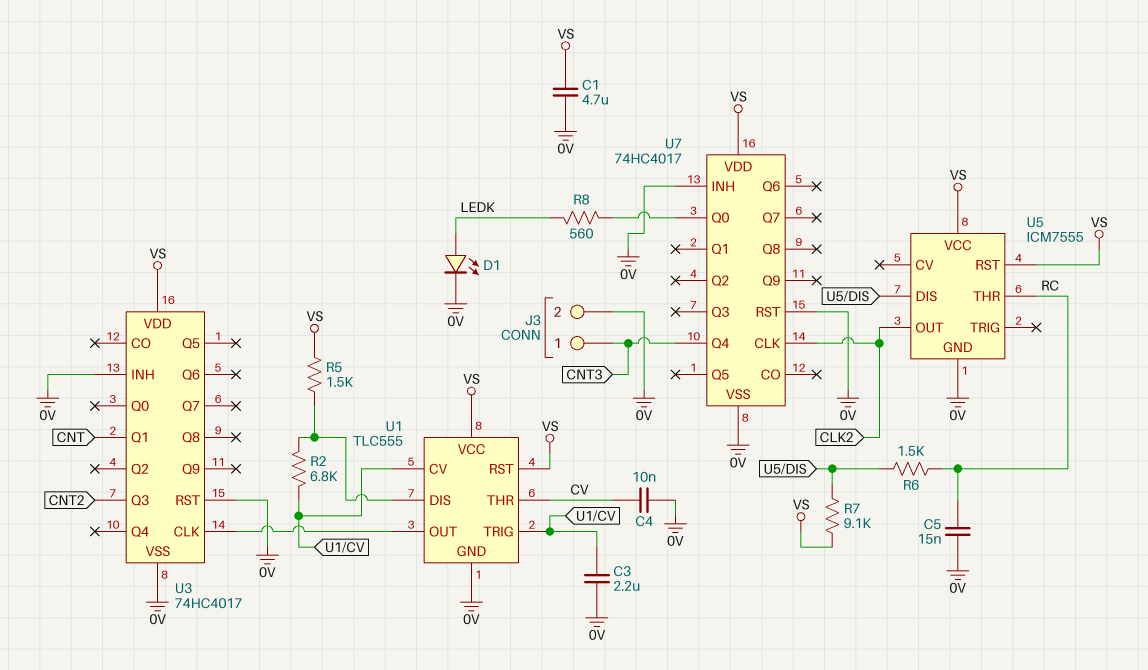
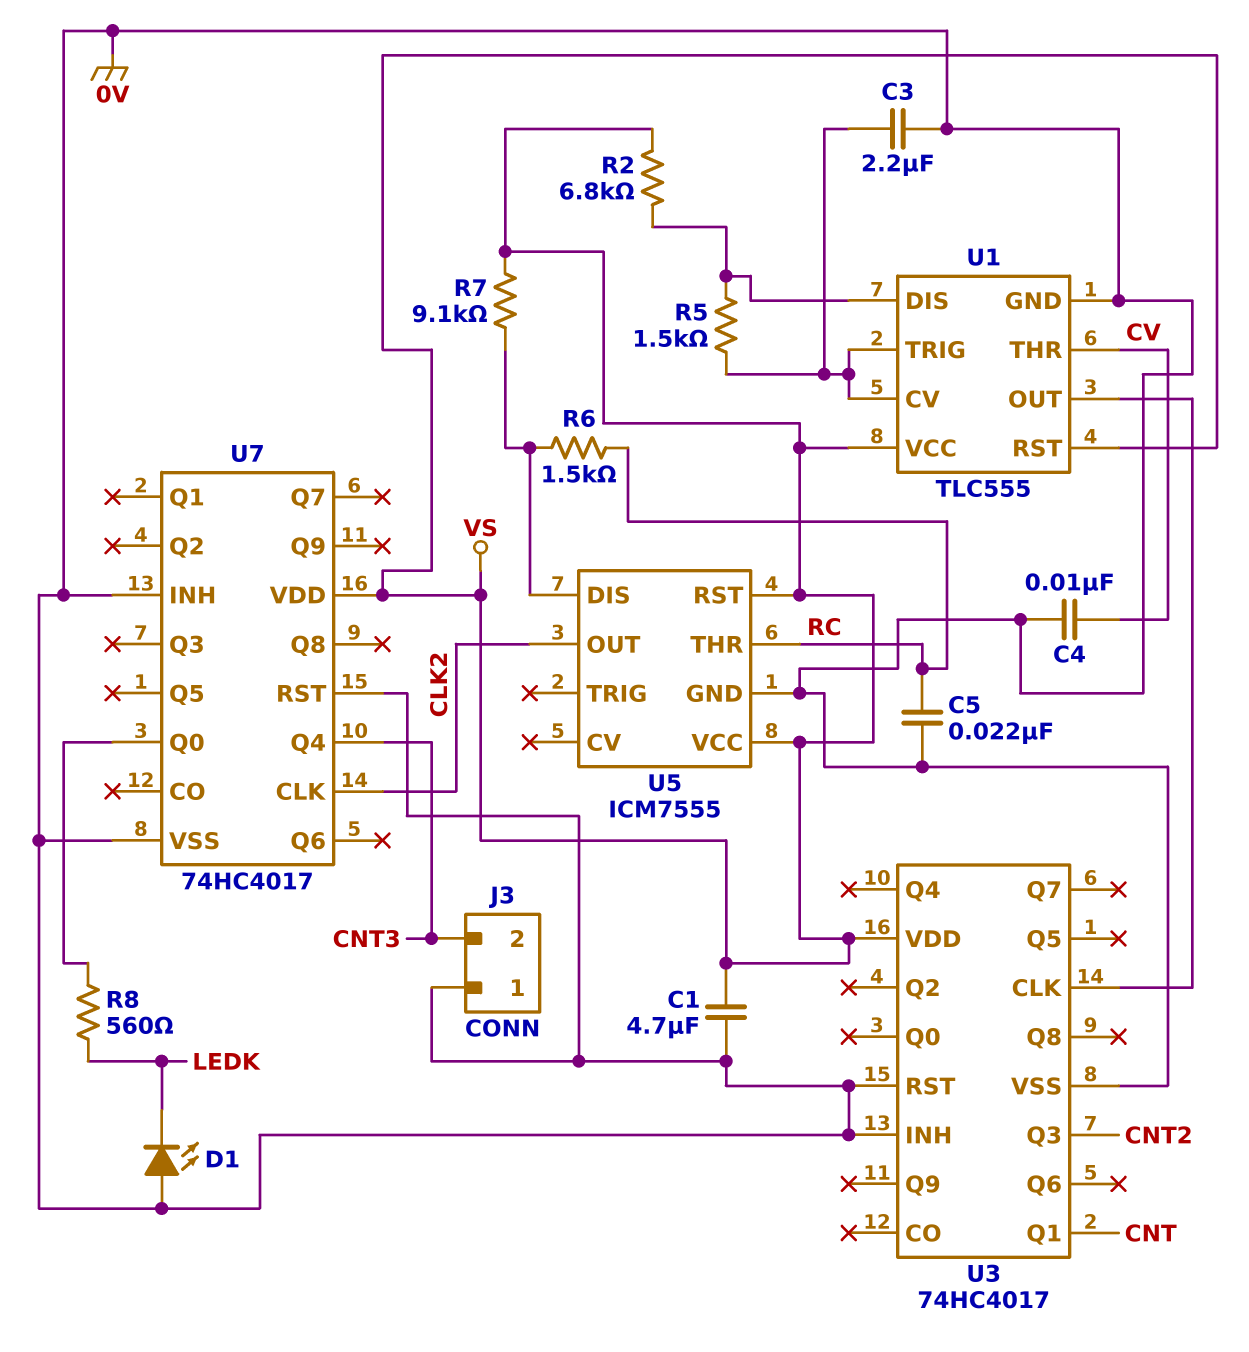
C5: 15nF (0V, RC) -> 22nF (0V, RC)
D1: LED (A LEDK, K 0V) -> LED (A 0V, K LEDK)
J3 pin 1: CNT3 -> 0V
J3 pin 2: 0V -> CNT3
R2: 6.8k (U1/CV, U1/DIS) -> 6.8k (U1/DIS, VS)
R5: 1.5k (U1/DIS, VS) -> 1.5k (U1/CV, U1/DIS)

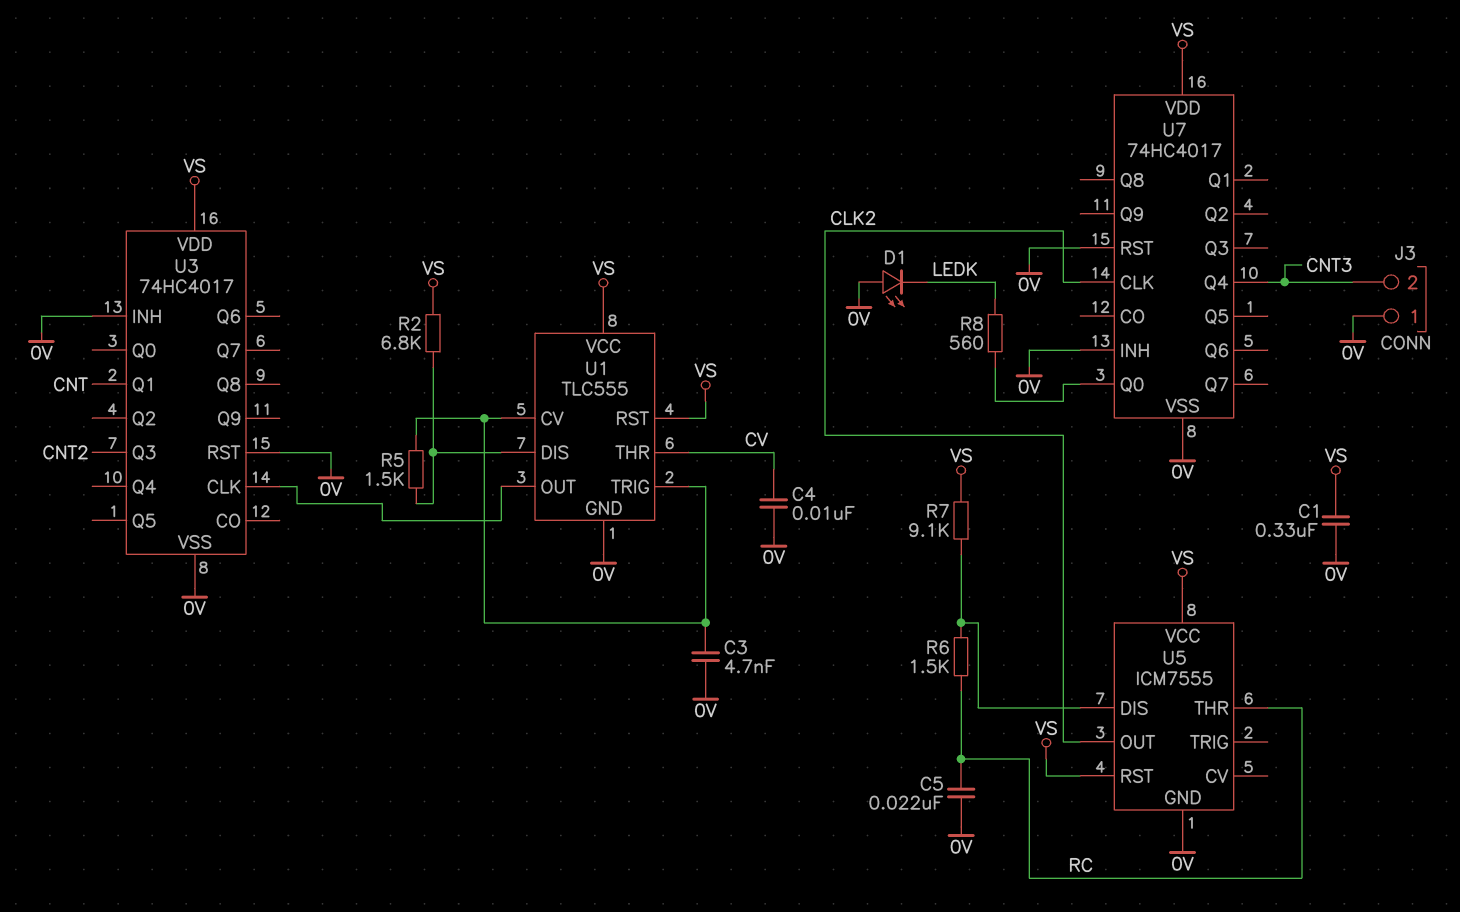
C1: 4.7uF (0V, VS) -> 330nF (0V, VS)
C3: 2.2uF (0V, U1/CV) -> 4.7nF (0V, U1/CV)

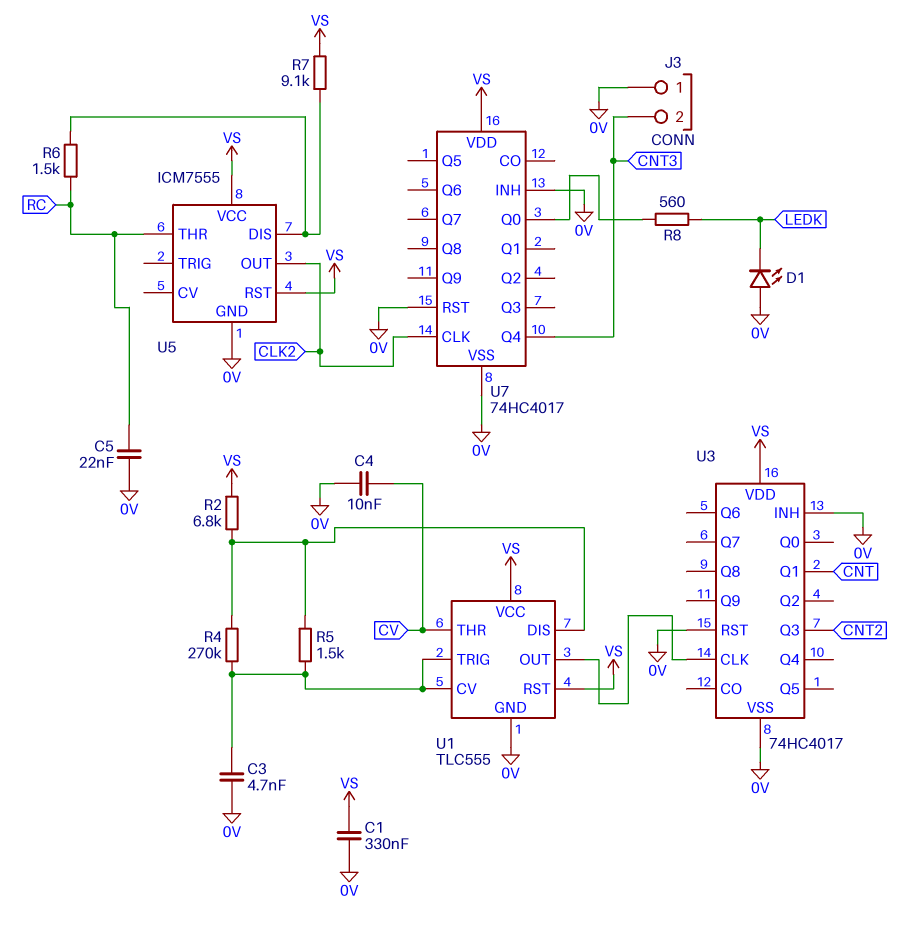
R4: none -> 270k (U1/CV, U1/DIS)

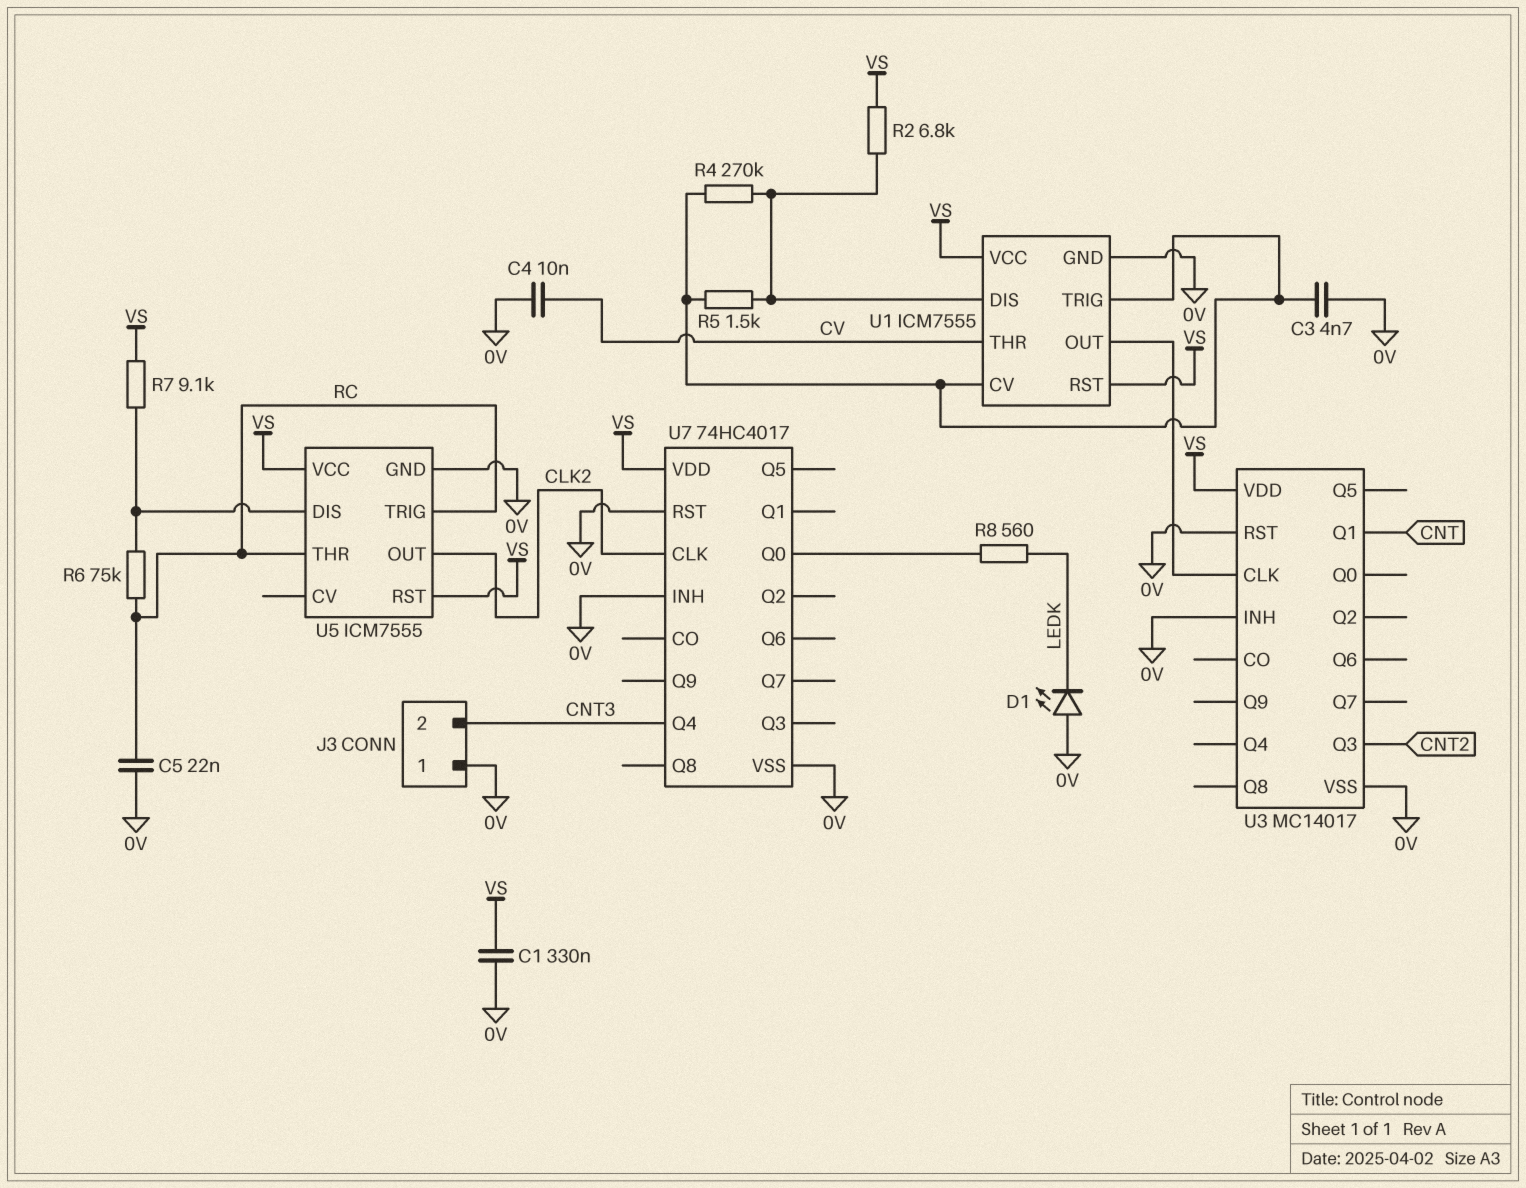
R6: 1.5k (RC, U5/DIS) -> 75k (RC, U5/DIS)
U1: TLC555 -> ICM7555
U3: 74HC4017 -> MC14017
U5 pin TRIG: none -> RC

